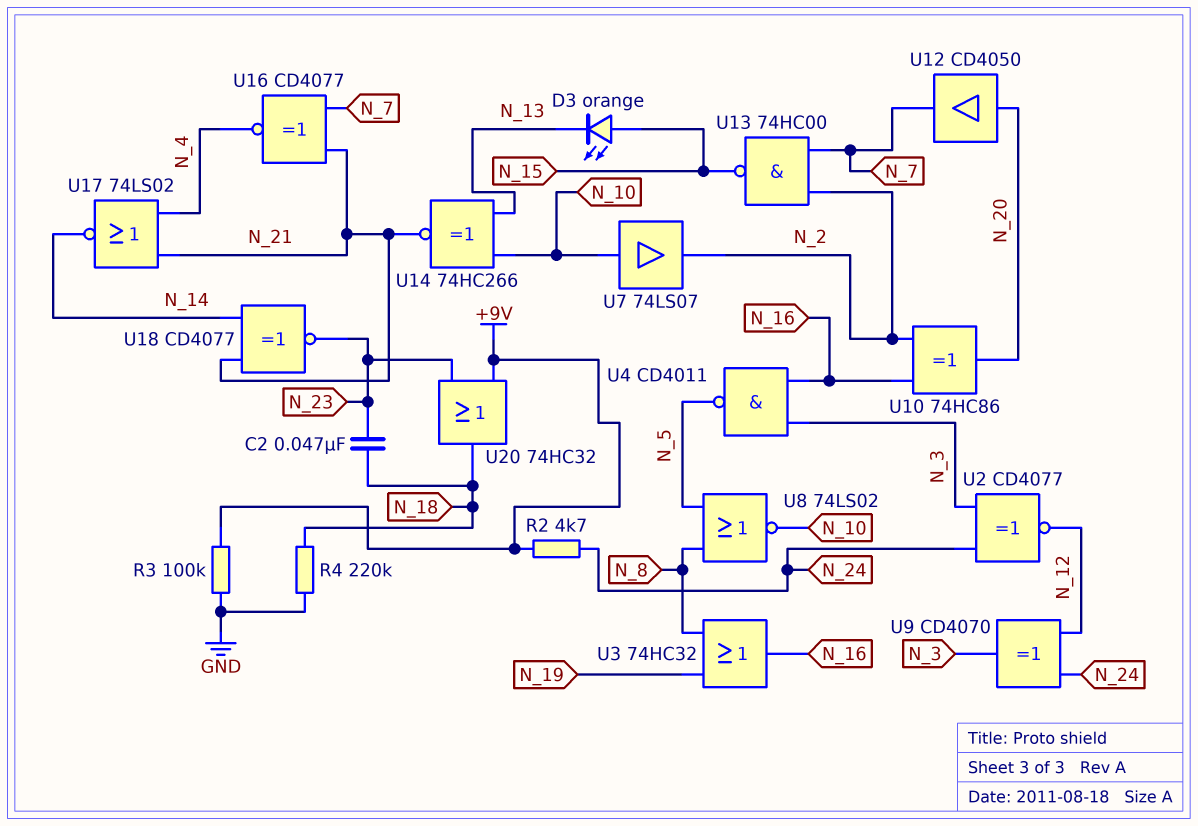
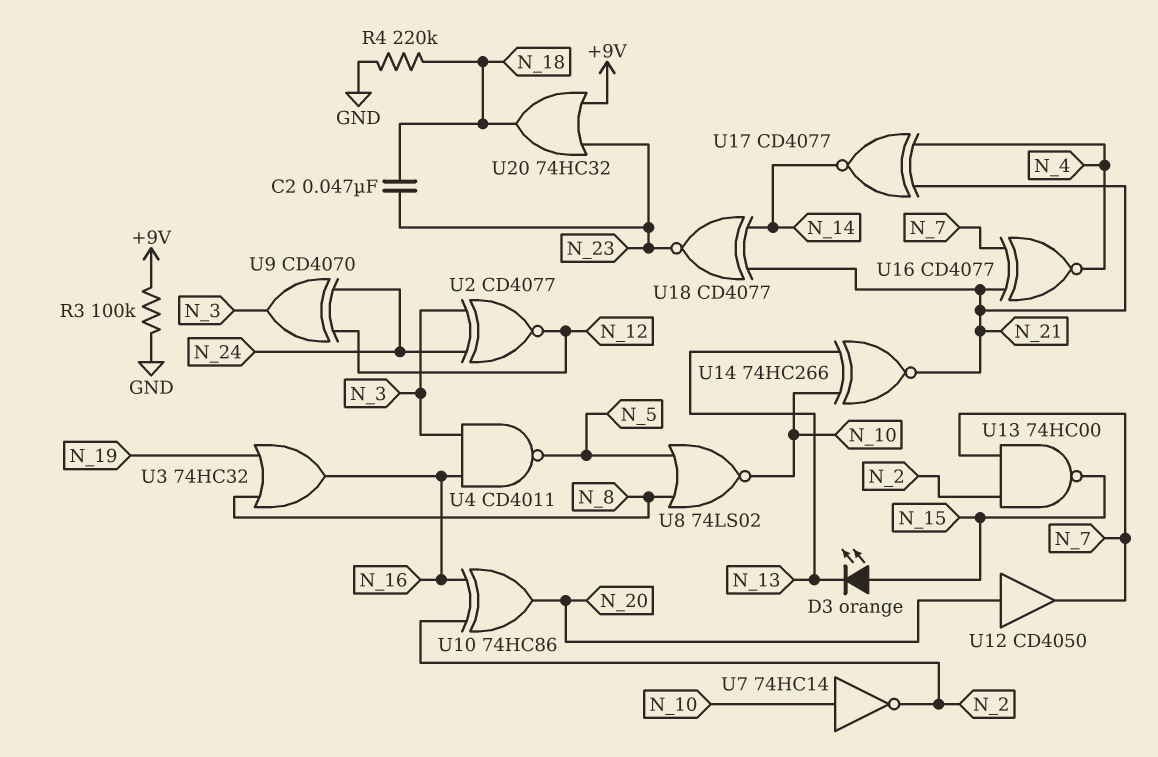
R2: 4.7k (+9V, N_24) -> none
U7: buffer 74LS07 (in N_10, out N_2) -> NOT 74HC14 (in N_10, out N_2)
U17: NOR 74LS02 (in N_4, in N_21, out N_14) -> XNOR CD4077 (in N_4, in N_21, out N_14)

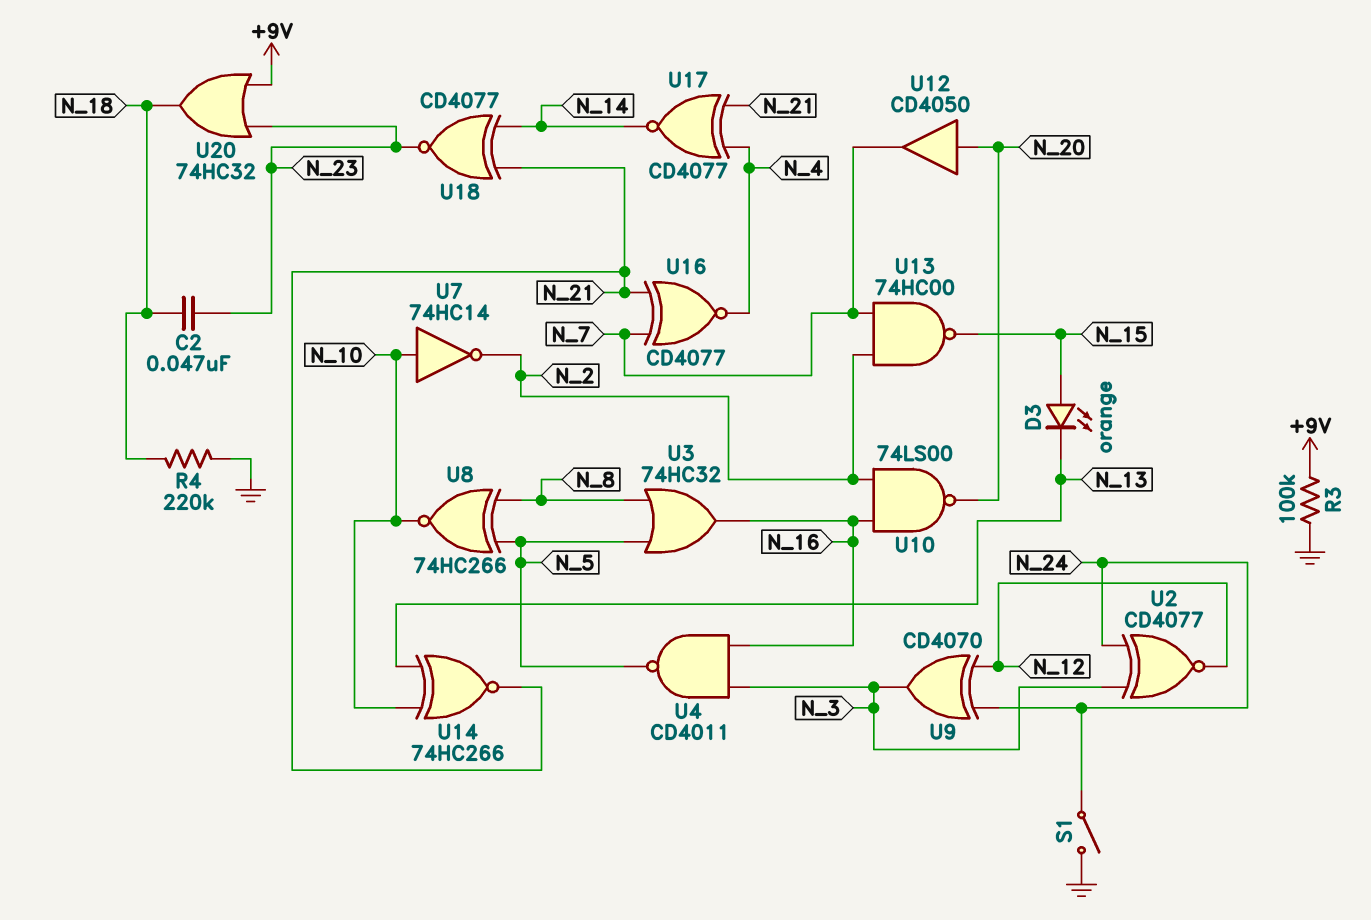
S1: none -> switch (GND, N_24)
U3: OR 74HC32 (in N_8, in N_19, out N_16) -> OR 74HC32 (in N_5, in N_8, out N_16)
U8: NOR 74LS02 (in N_5, in N_8, out N_10) -> XNOR 74HC266 (in N_5, in N_8, out N_10)
U10: XOR 74HC86 (in N_2, in N_16, out N_20) -> NAND 74LS00 (in N_2, in N_16, out N_20)

